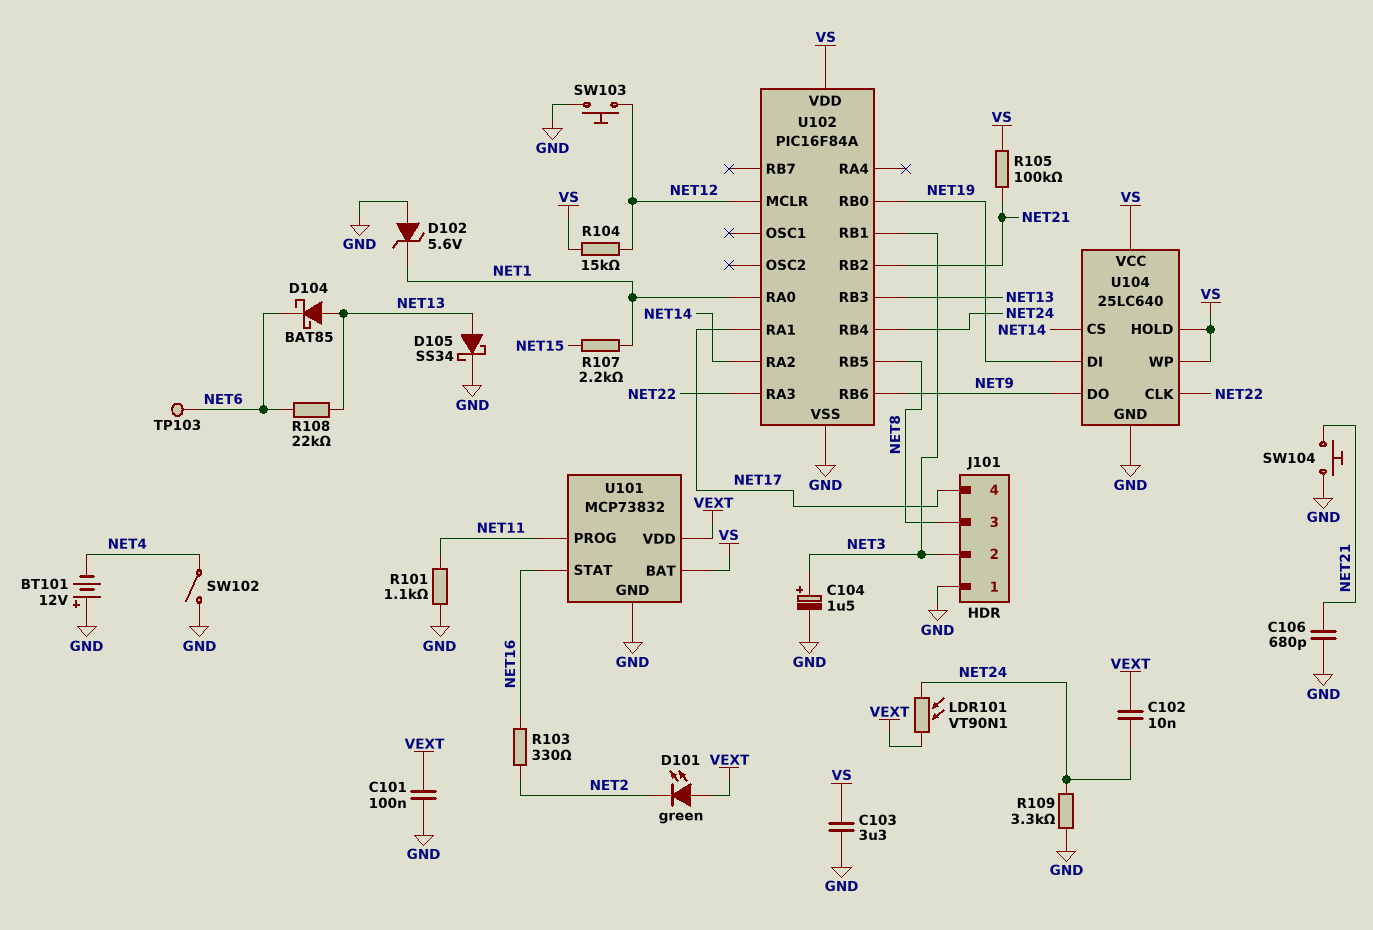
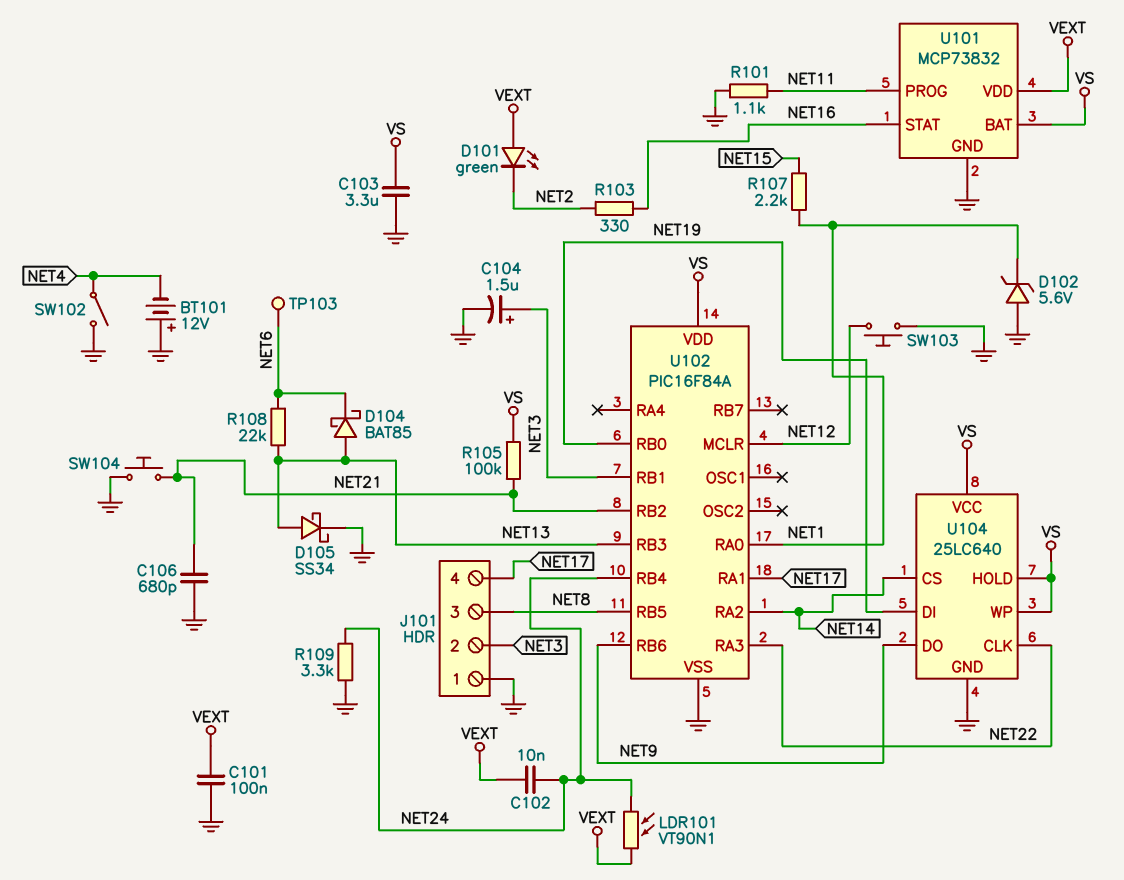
R104: 15k (NET12, VS) -> none

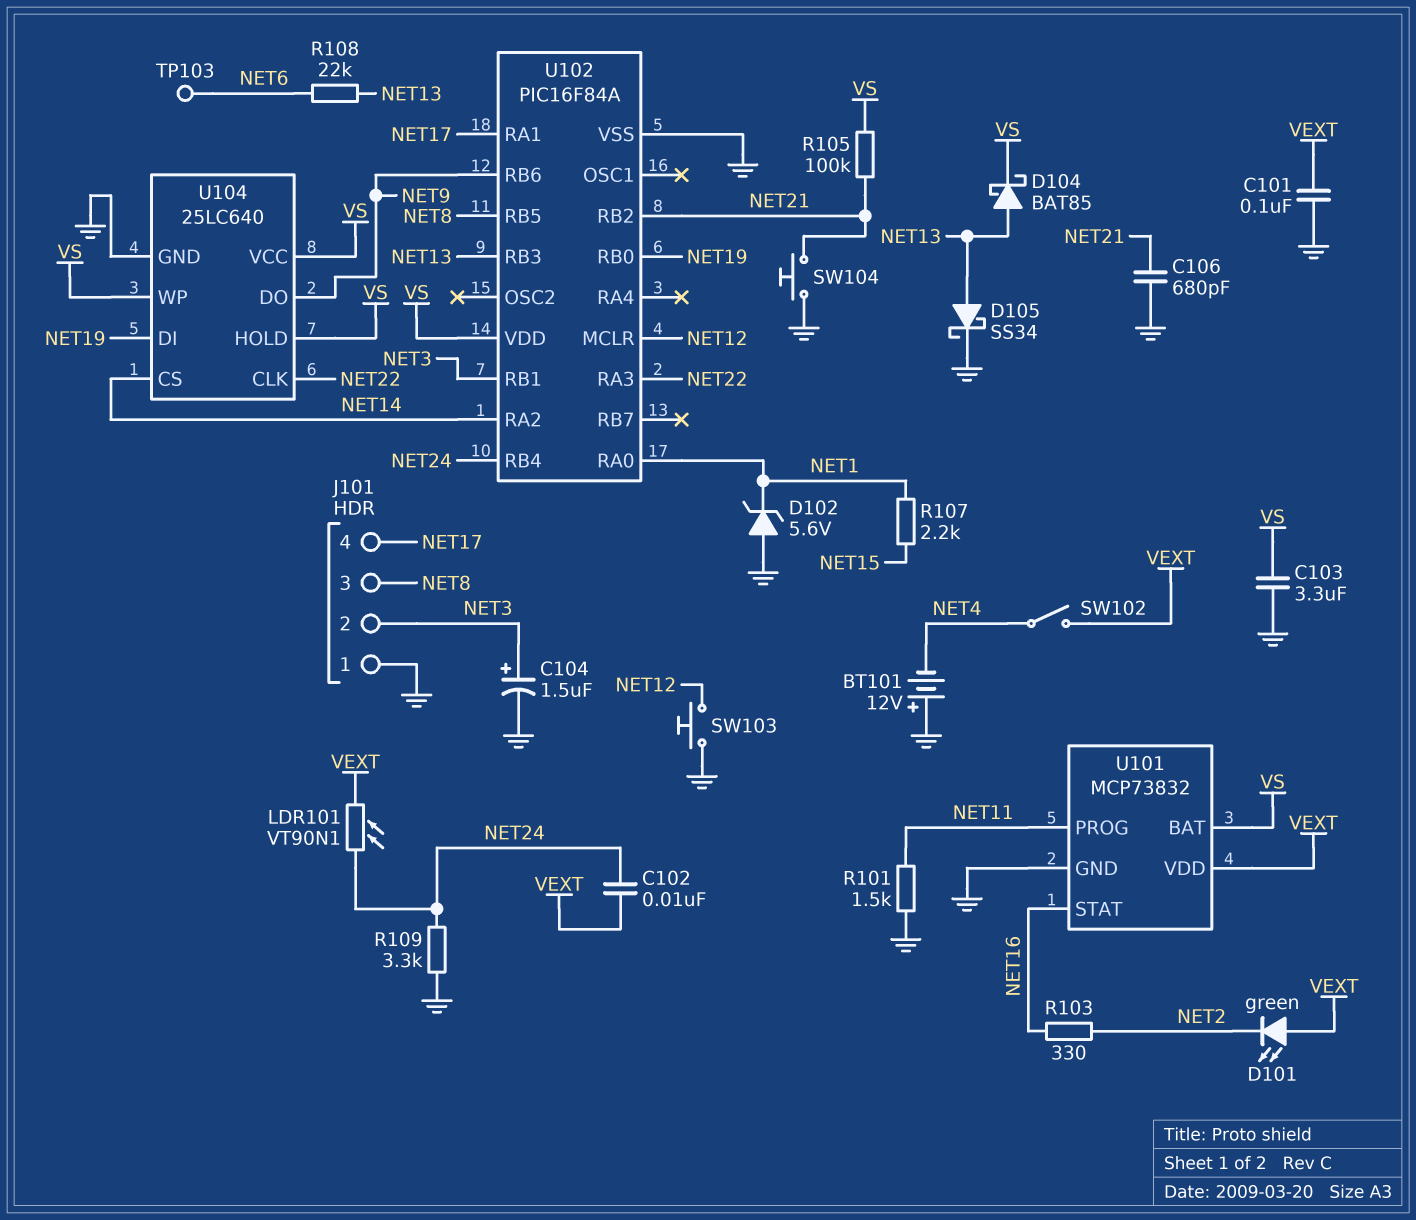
D104: schottky BAT85 (A NET13, K NET6) -> schottky BAT85 (A NET13, K VS)
R101: 1.1k (GND, NET11) -> 1.5k (GND, NET11)
SW102: switch (GND, NET4) -> switch (NET4, VEXT)

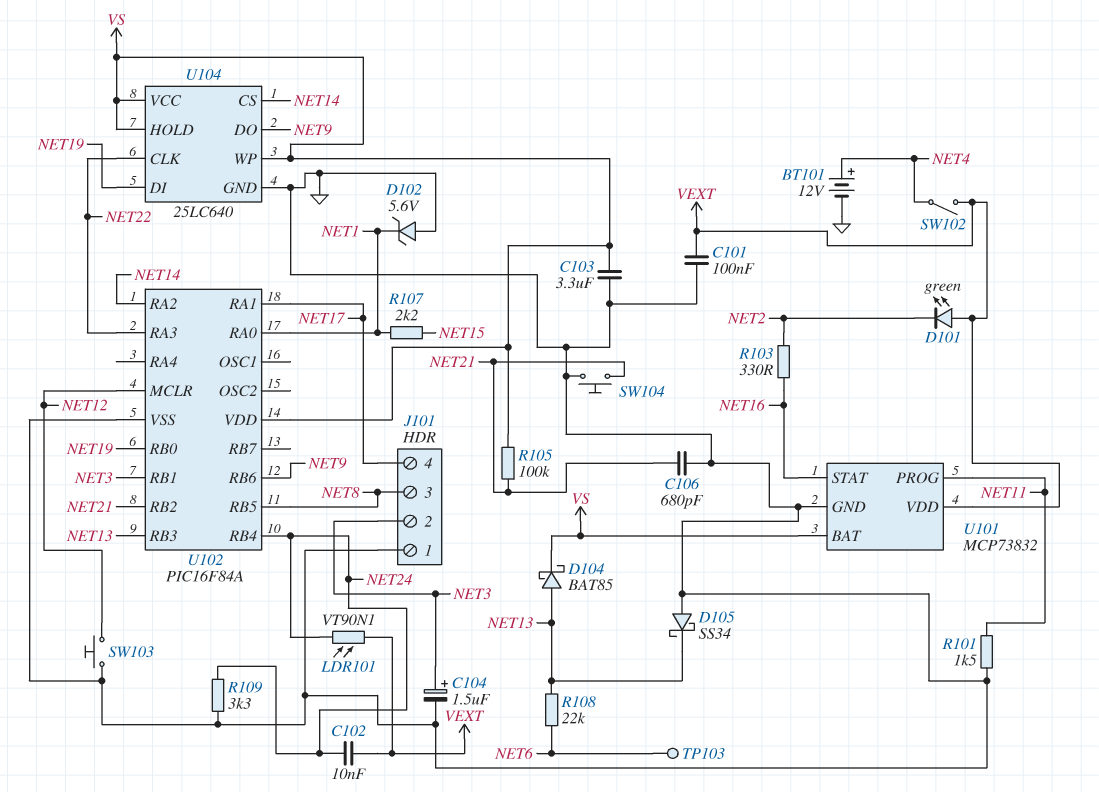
BT101: 12V (plus GND, minus NET4) -> 12V (plus NET4, minus GND)
D105: schottky SS34 (A NET13, K GND) -> schottky SS34 (A GND, K NET13)

